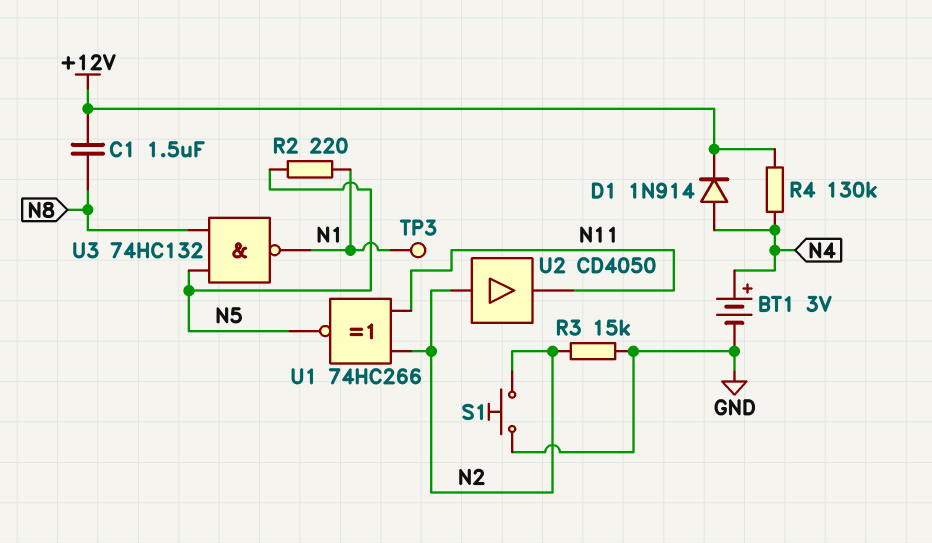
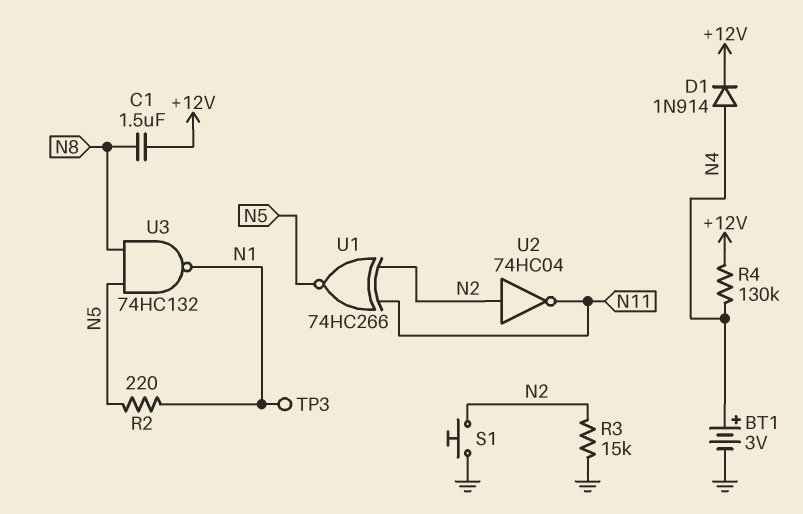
U2: buffer CD4050 (in N2, out N11) -> NOT 74HC04 (in N2, out N11)

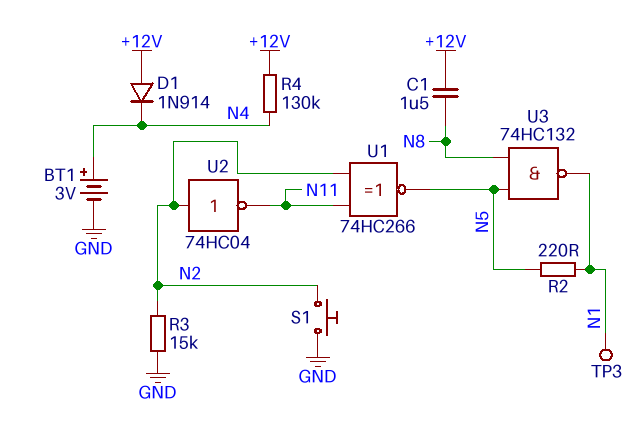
D1: diode 1N914 (A N4, K +12V) -> diode 1N914 (A +12V, K N4)

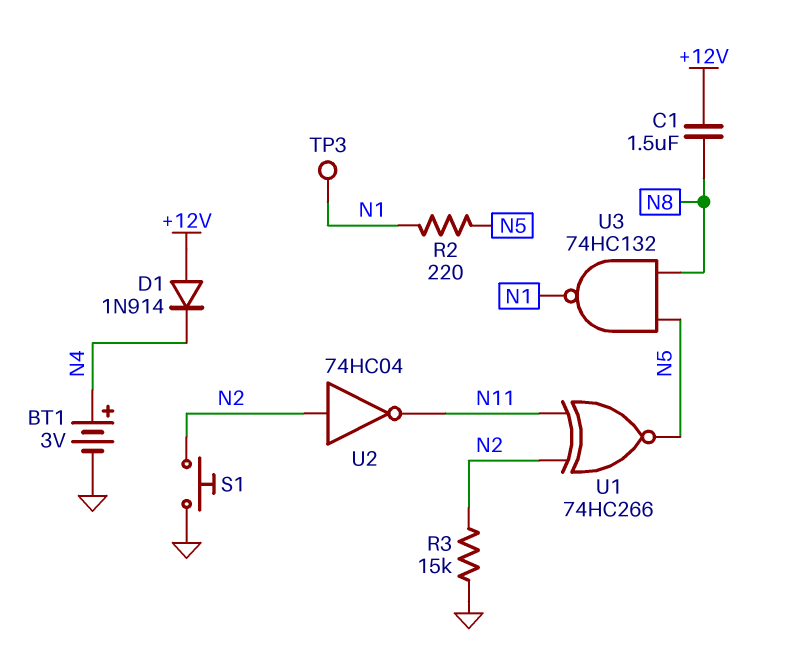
R4: 130k (+12V, N4) -> none

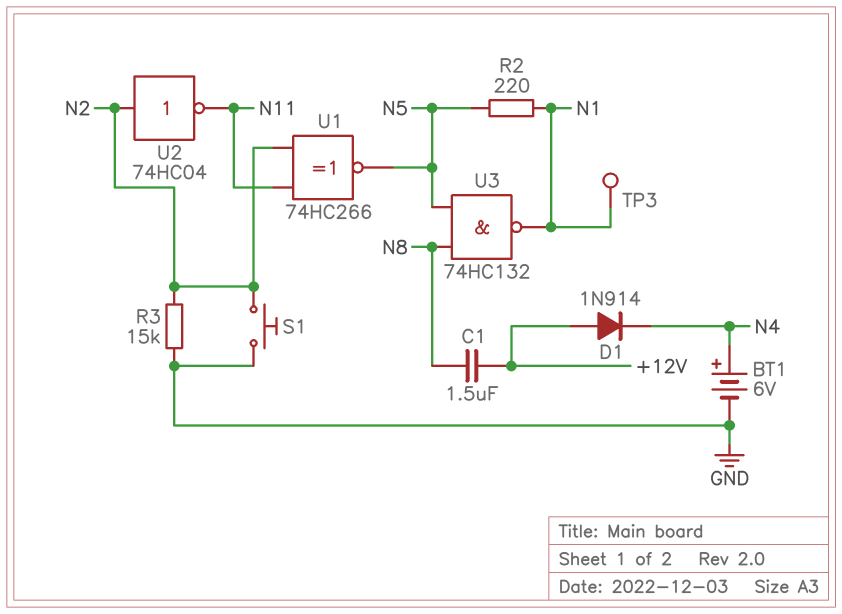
BT1: 3V (plus N4, minus GND) -> 6V (plus N4, minus GND)

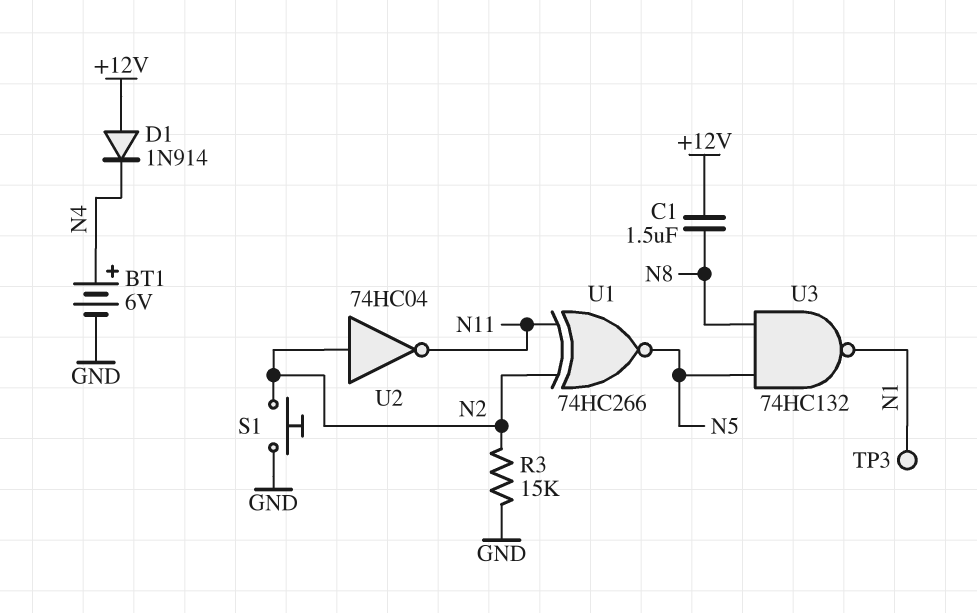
R2: 220 (N1, N5) -> none

